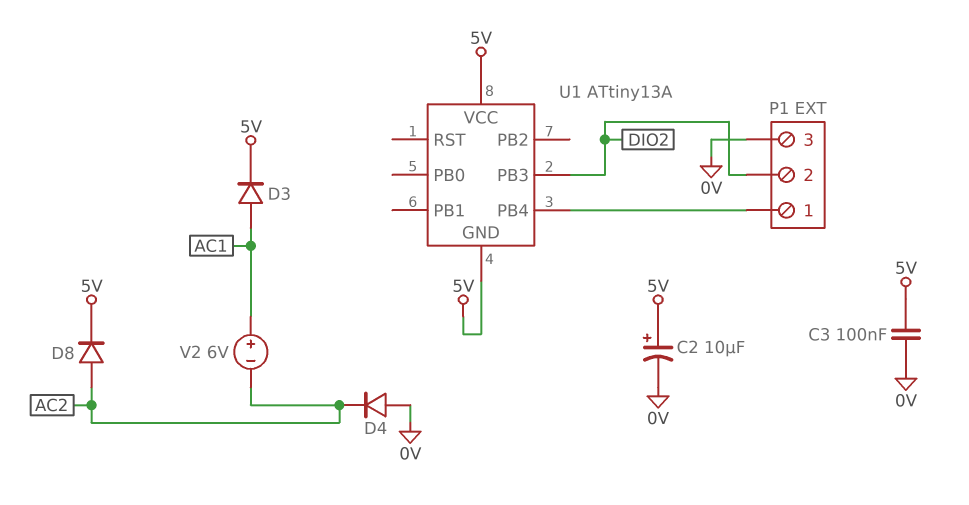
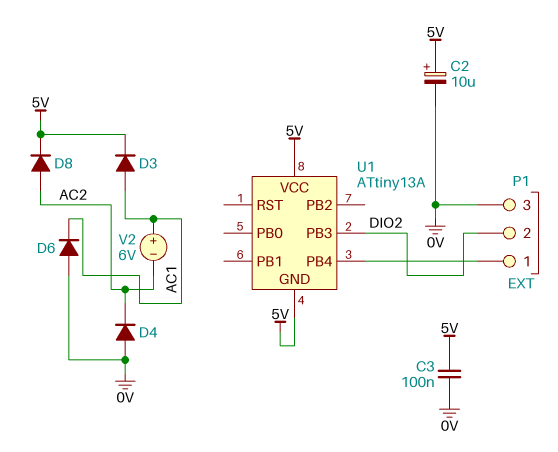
D6: none -> diode (A 0V, K AC1)

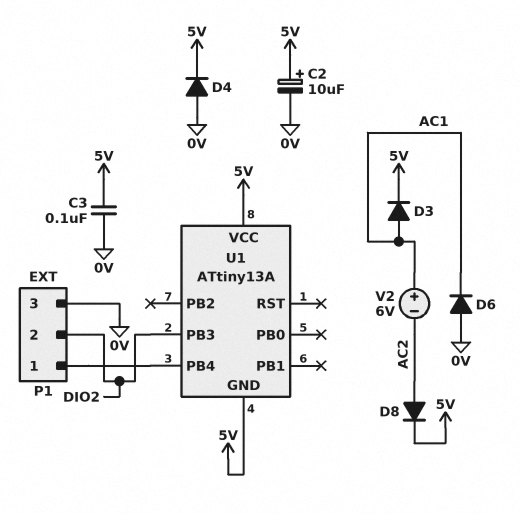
D4: diode (A 0V, K AC2) -> diode (A 0V, K 5V)

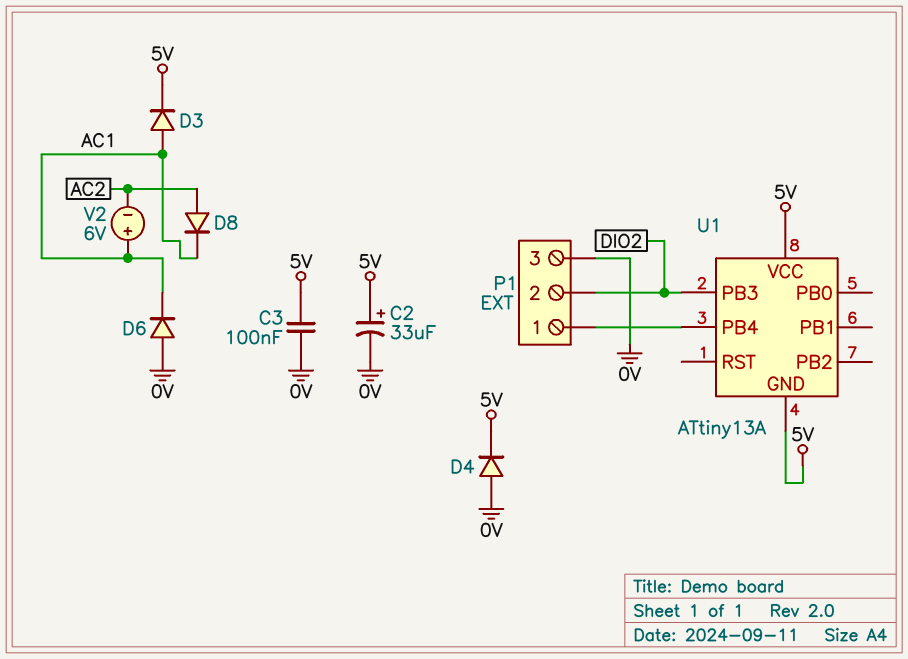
C2: 10uF (plus 5V, minus 0V) -> 33uF (plus 5V, minus 0V)
D8: diode (A AC2, K 5V) -> diode (A AC2, K AC1)

